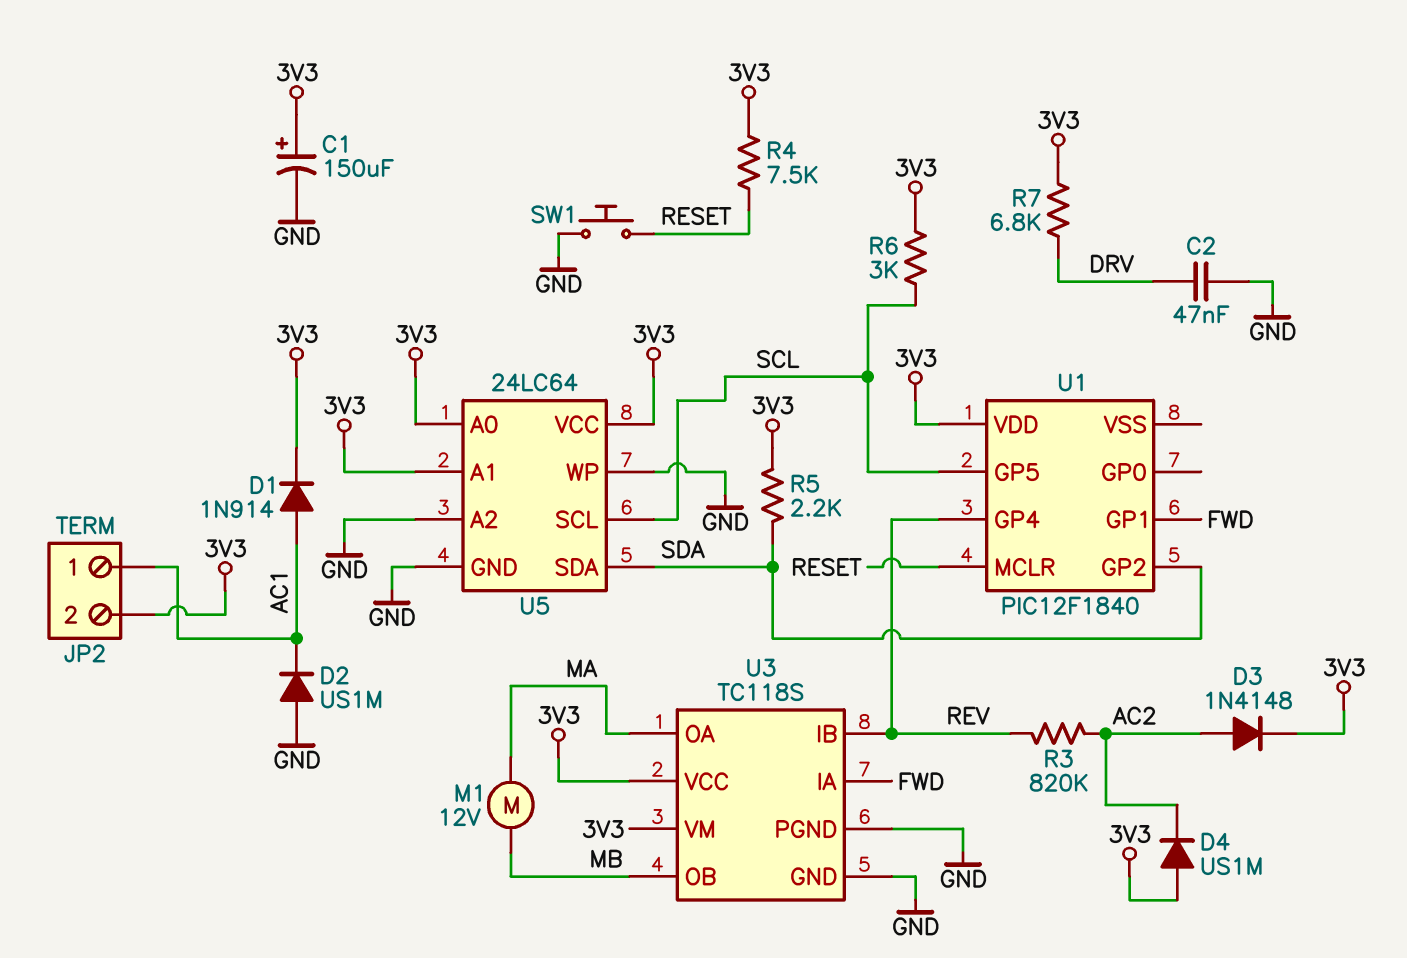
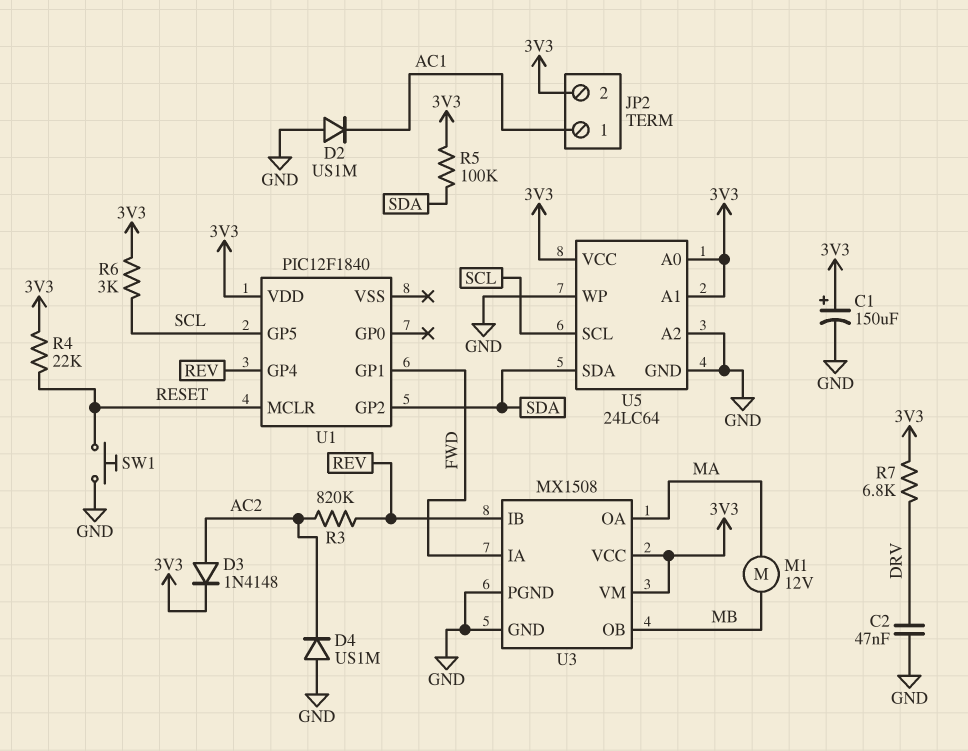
D1: diode 1N914 (A AC1, K 3V3) -> none
D4: diode US1M (A 3V3, K AC2) -> diode US1M (A GND, K AC2)
R4: 7.5k (3V3, RESET) -> 22k (3V3, RESET)
R5: 2.2k (3V3, SDA) -> 100k (3V3, SDA)
U3: TC118S -> MX1508

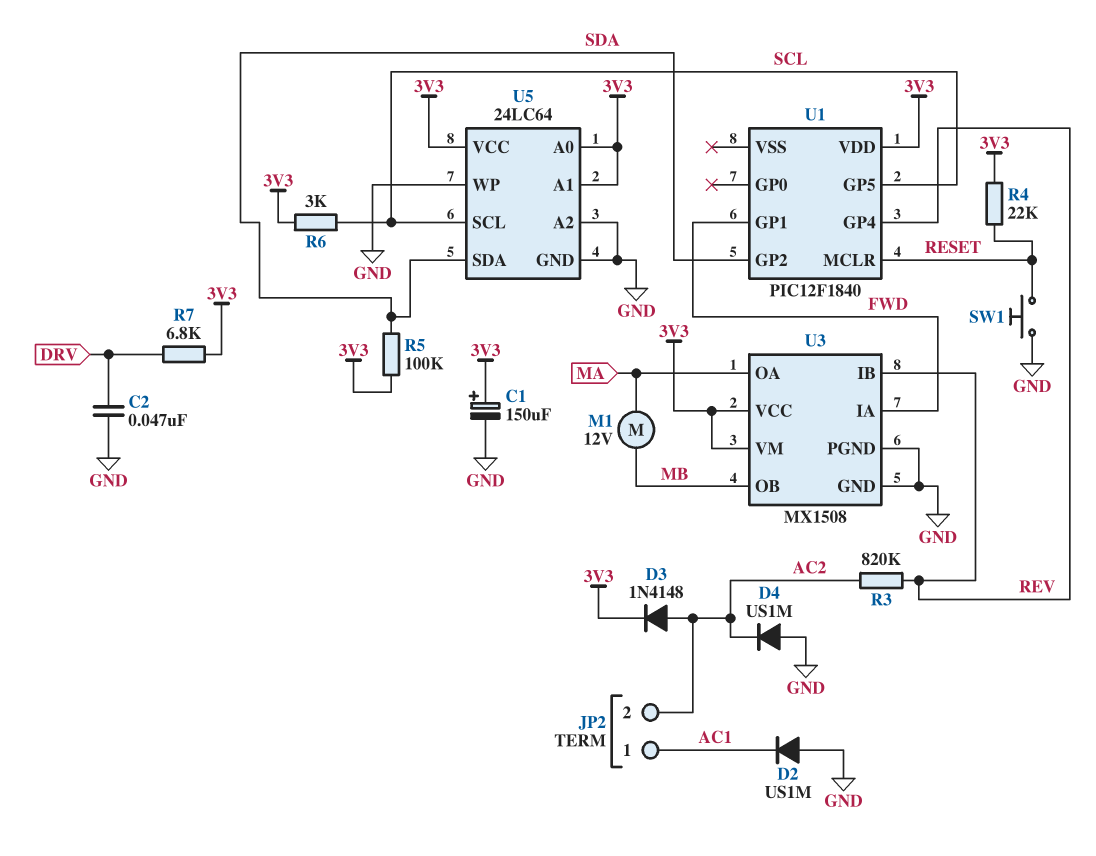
JP2 pin 2: 3V3 -> AC2

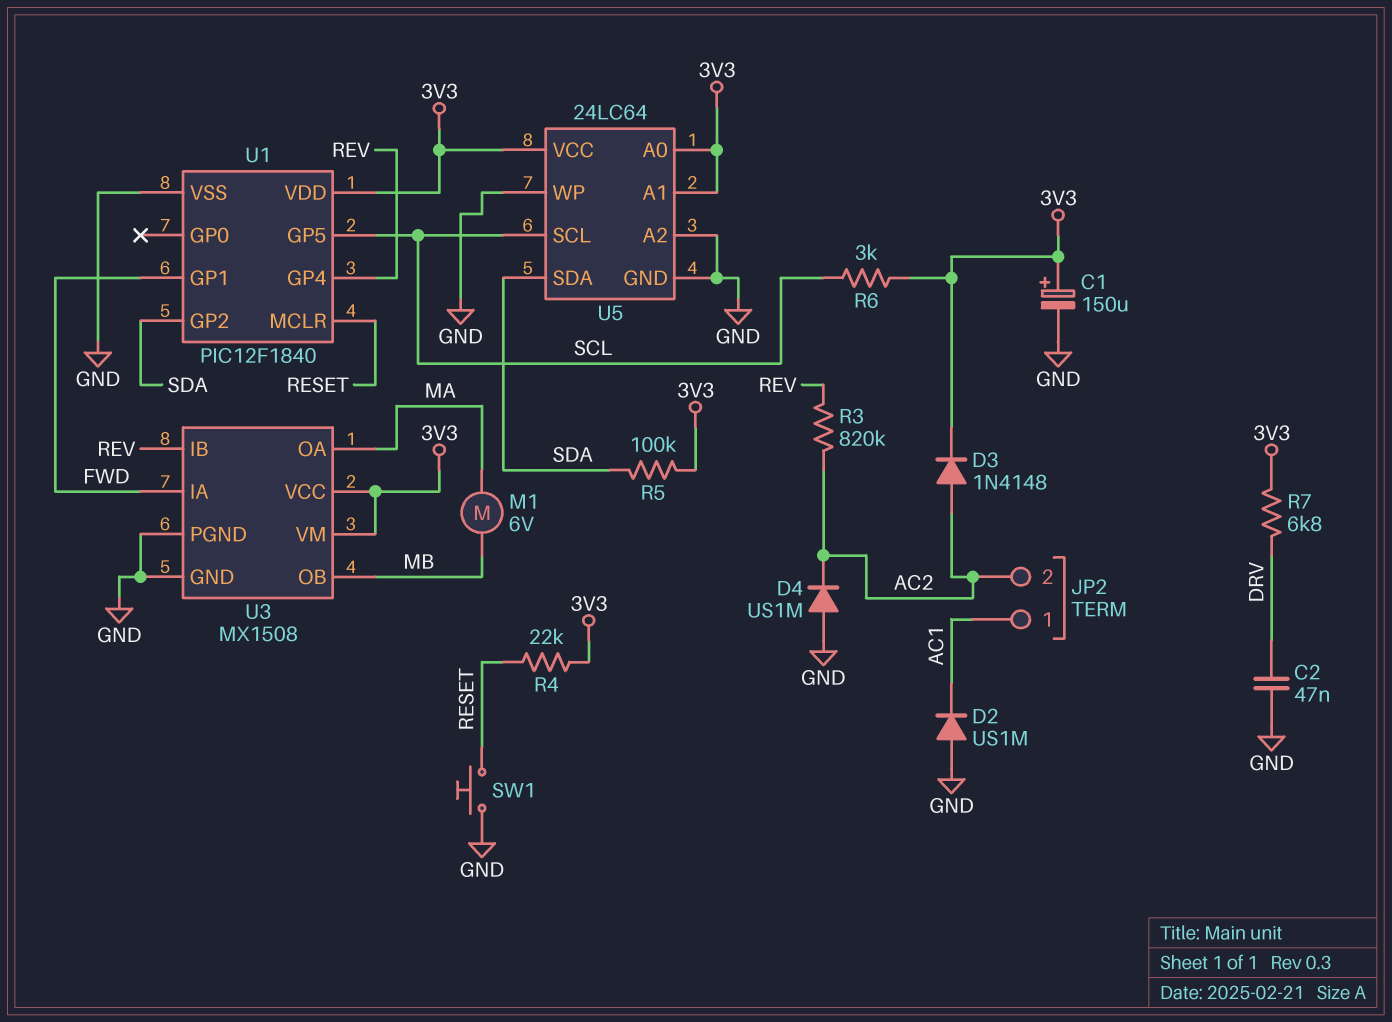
M1: motor 12V (MA, MB) -> motor 6V (MA, MB)
U1 pin VSS: none -> GND

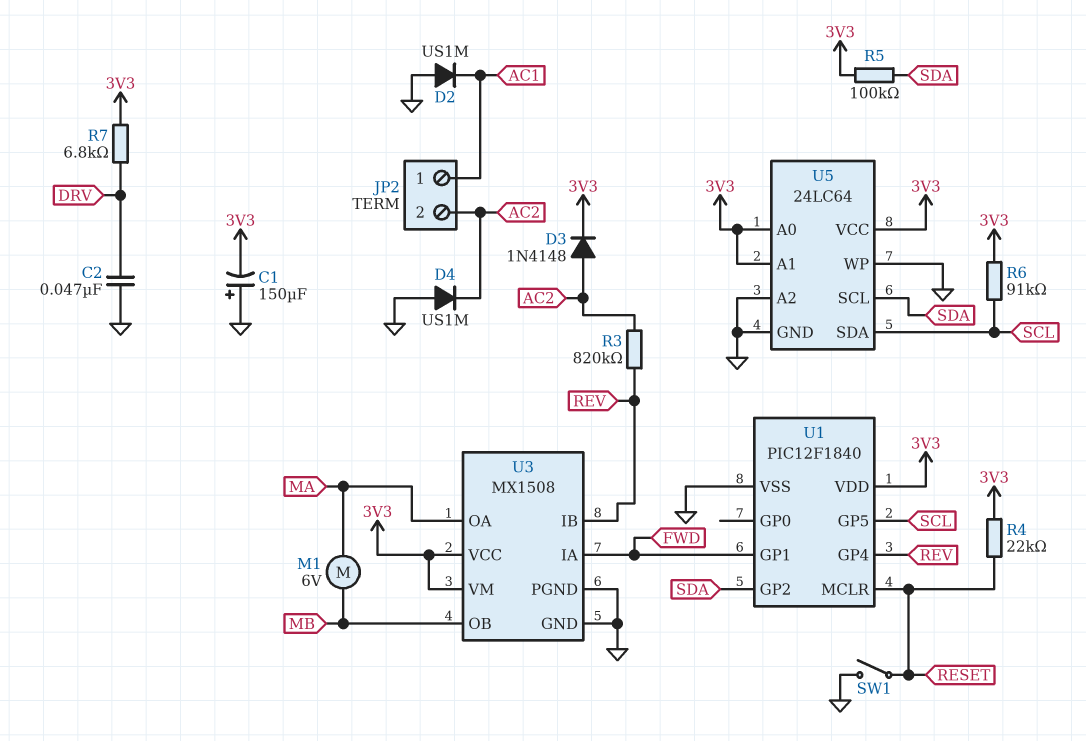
C1: 150uF (plus 3V3, minus GND) -> 150uF (plus GND, minus 3V3)
R6: 3k (3V3, SCL) -> 91k (3V3, SCL)
SW1: button (GND, RESET) -> switch (GND, RESET)
U5 pin SCL: SCL -> SDA
U5 pin SDA: SDA -> SCL

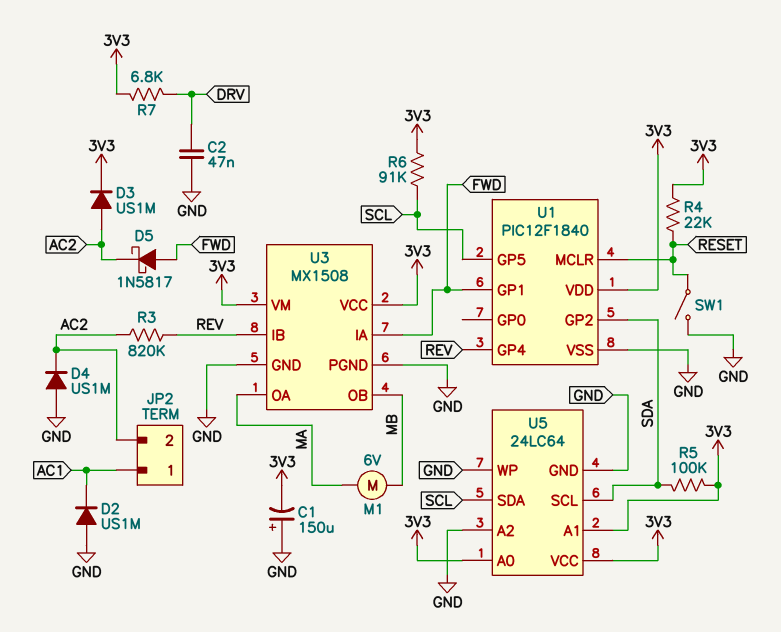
D3: diode 1N4148 (A AC2, K 3V3) -> diode US1M (A AC2, K 3V3)
D5: none -> schottky 1N5817 (A FWD, K AC2)

